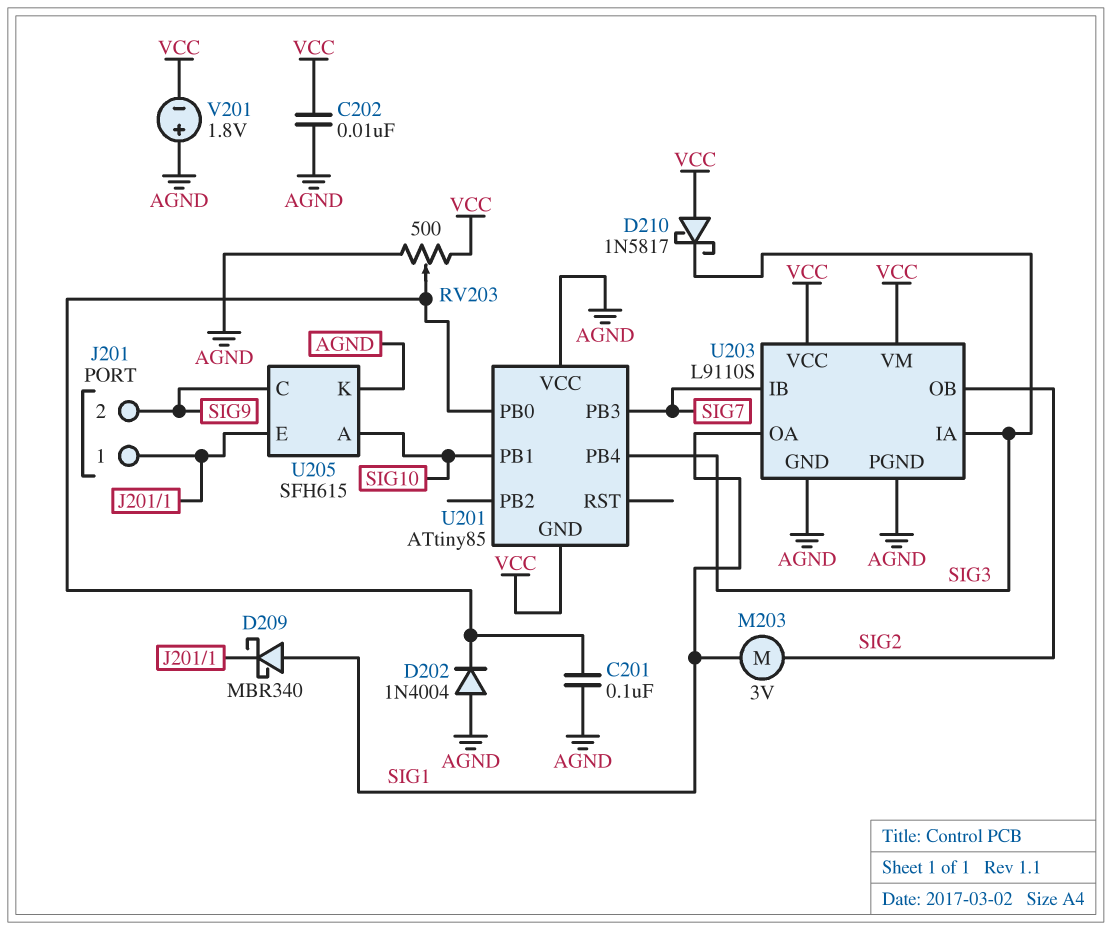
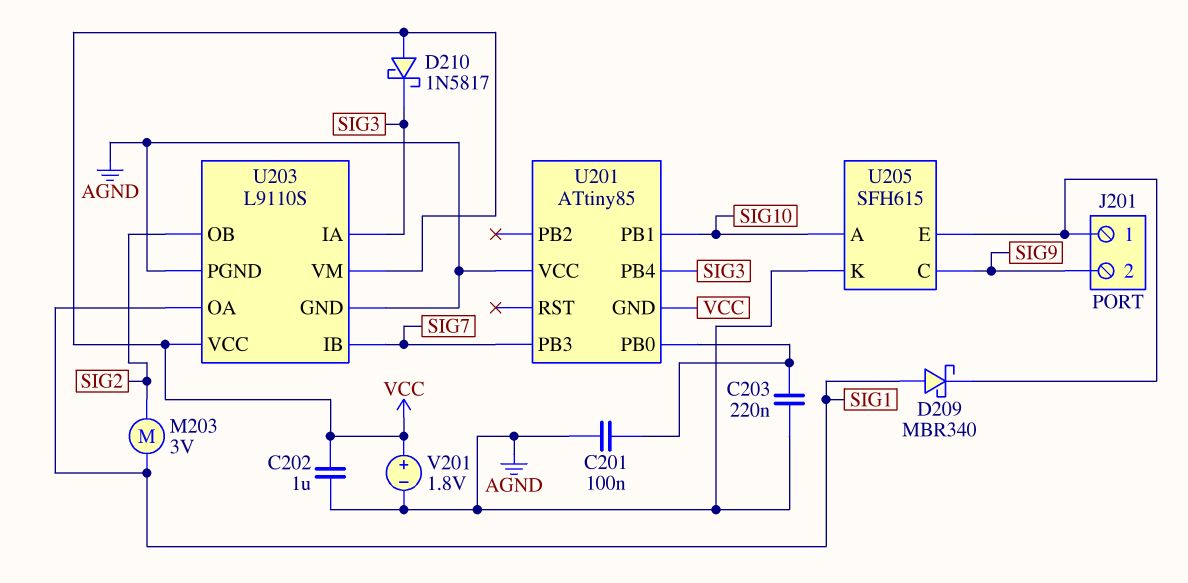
C202: 10nF (AGND, VCC) -> 1uF (AGND, VCC)
C203: none -> 220nF (AGND, U201/PB0)
D202: diode 1N4004 (A AGND, K U201/PB0) -> none
RV203: 500 (AGND, VCC, wiper U201/PB0) -> none
V201: 1.8V (plus AGND, minus VCC) -> 1.8V (plus VCC, minus AGND)

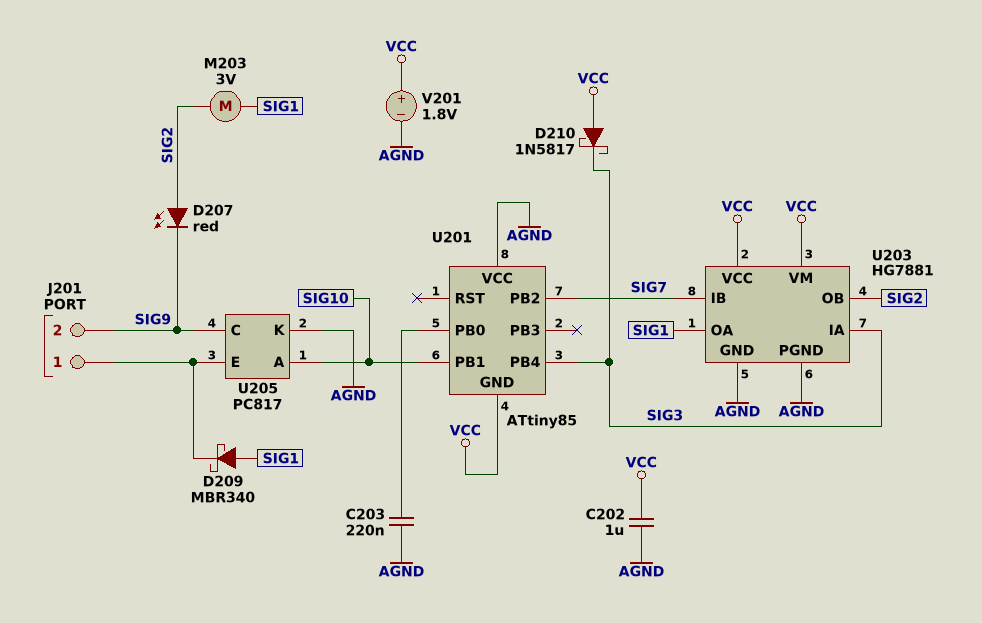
C201: 100nF (AGND, U201/PB0) -> none
D207: none -> LED red (A SIG2, K SIG9)
U201 pin PB2: none -> SIG7
U201 pin PB3: SIG7 -> none
U203: L9110S -> HG7881
U205: SFH615 -> PC817

